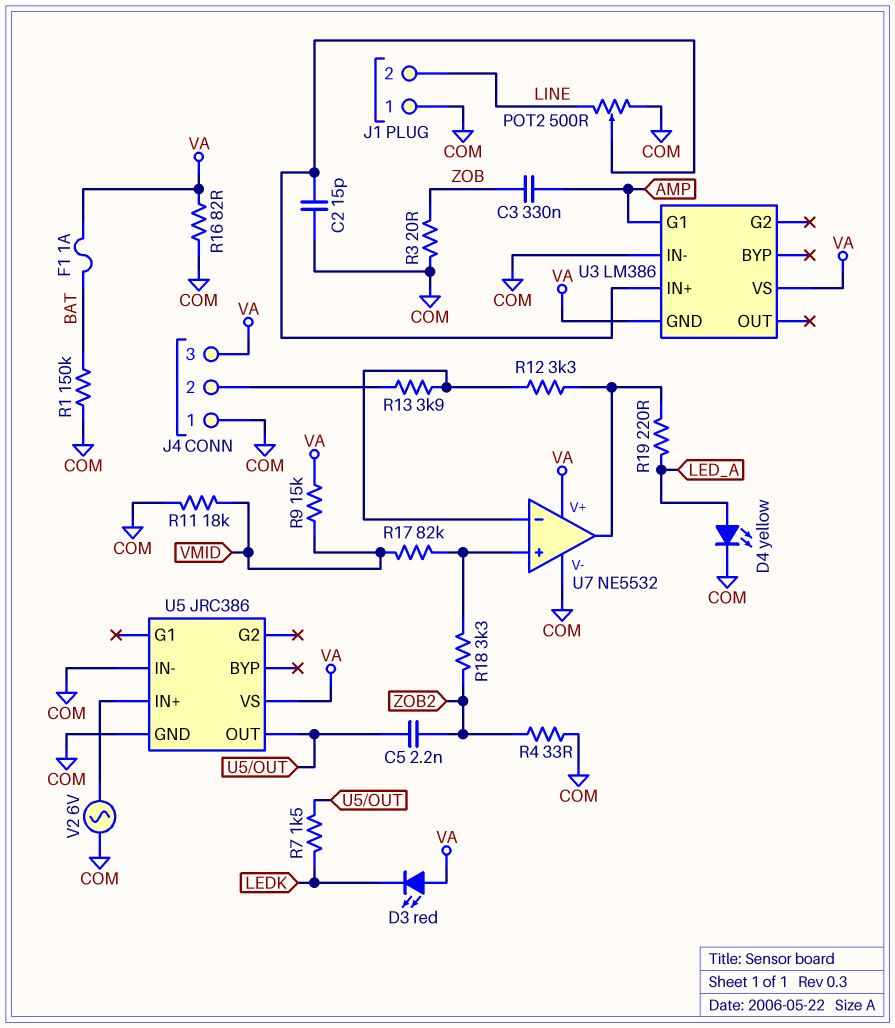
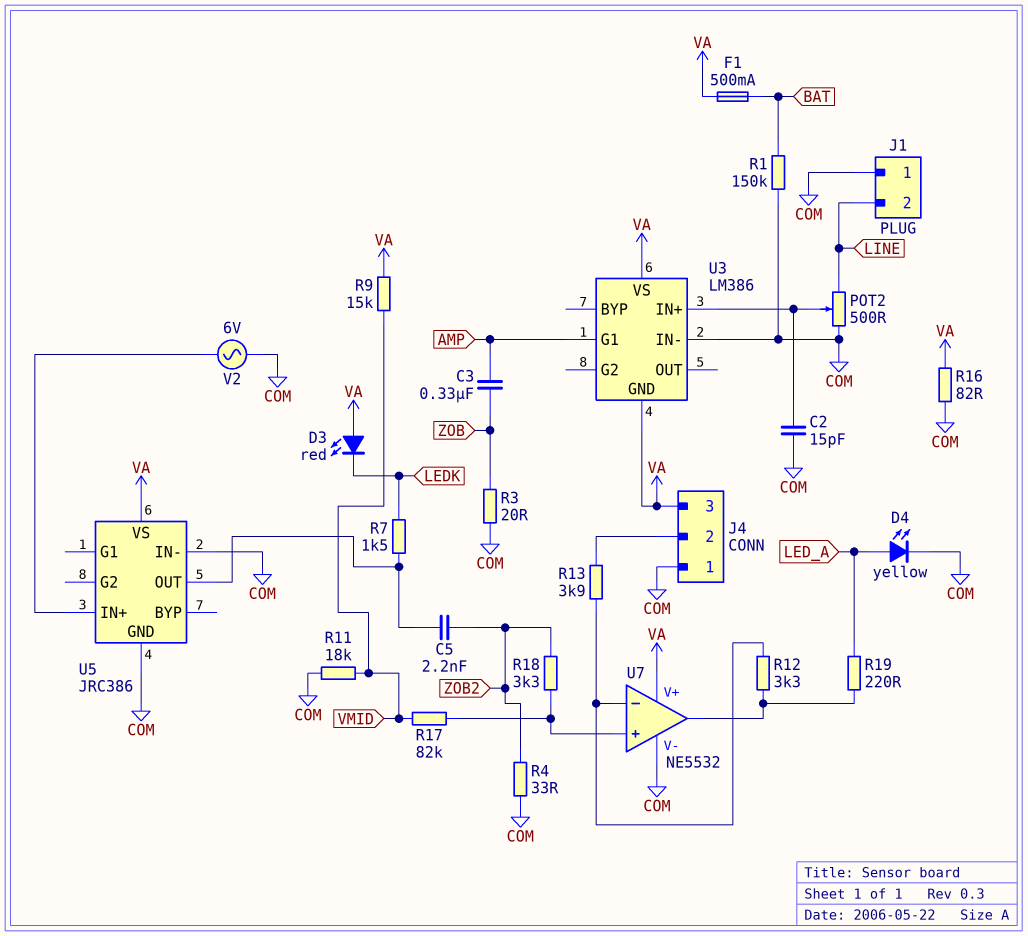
F1: 1A (BAT, VA) -> 500mA (BAT, VA)

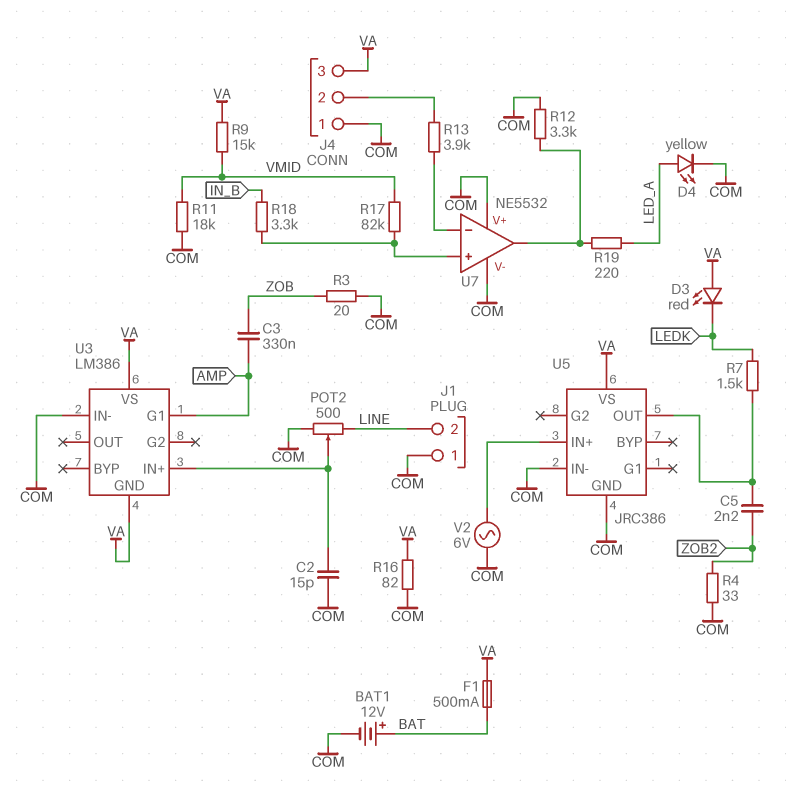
BAT1: none -> 12V (plus BAT, minus COM)
R1: 150k (BAT, COM) -> none
R12: 3.3k (U7/in-, U7/out) -> 3.3k (COM, U7/out)
R18: 3.3k (U7/in+, ZOB2) -> 3.3k (IN_B, U7/in+)
U7 pin V+: VA -> COM

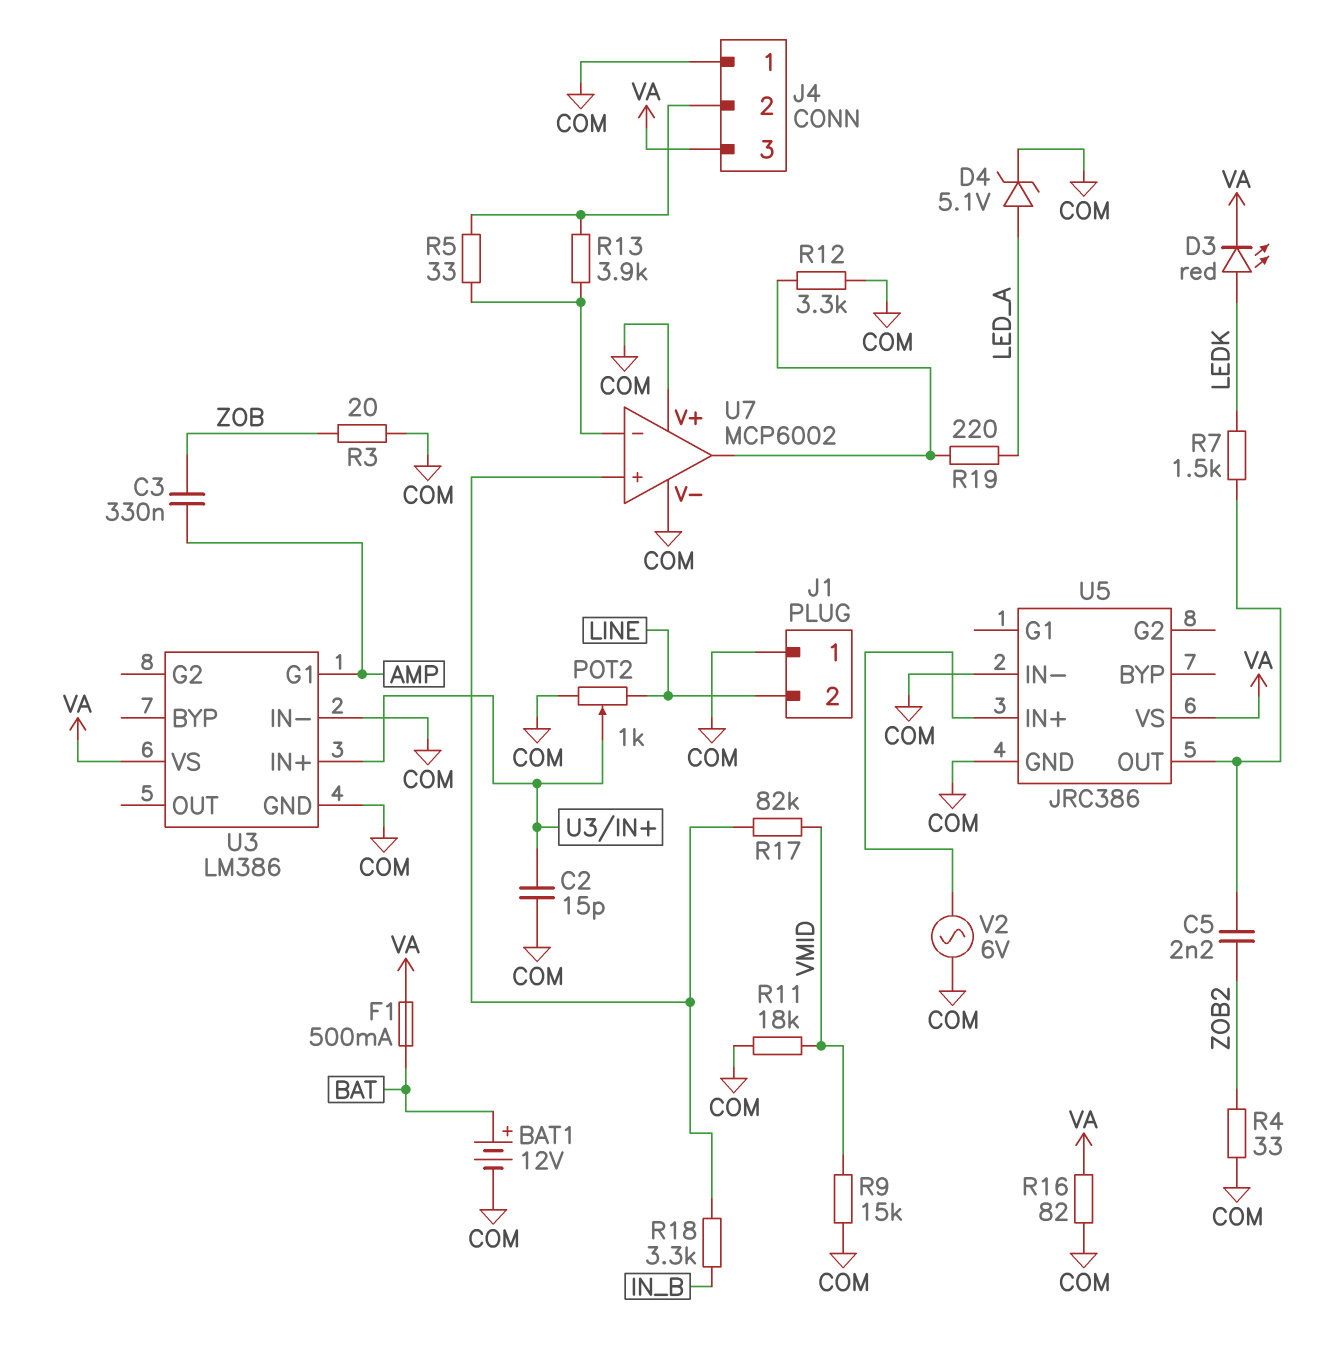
D3: LED red (A VA, K LEDK) -> LED red (A LEDK, K VA)
D4: LED yellow (A LED_A, K COM) -> zener 5.1V (A LED_A, K COM)
POT2: 500 (COM, LINE, wiper U3/IN+) -> 1k (COM, LINE, wiper U3/IN+)
R5: none -> 33 (J4/2, U7/in-)
R9: 15k (VA, VMID) -> 15k (COM, VMID)
U3 pin GND: VA -> COM
U7: NE5532 -> MCP6002

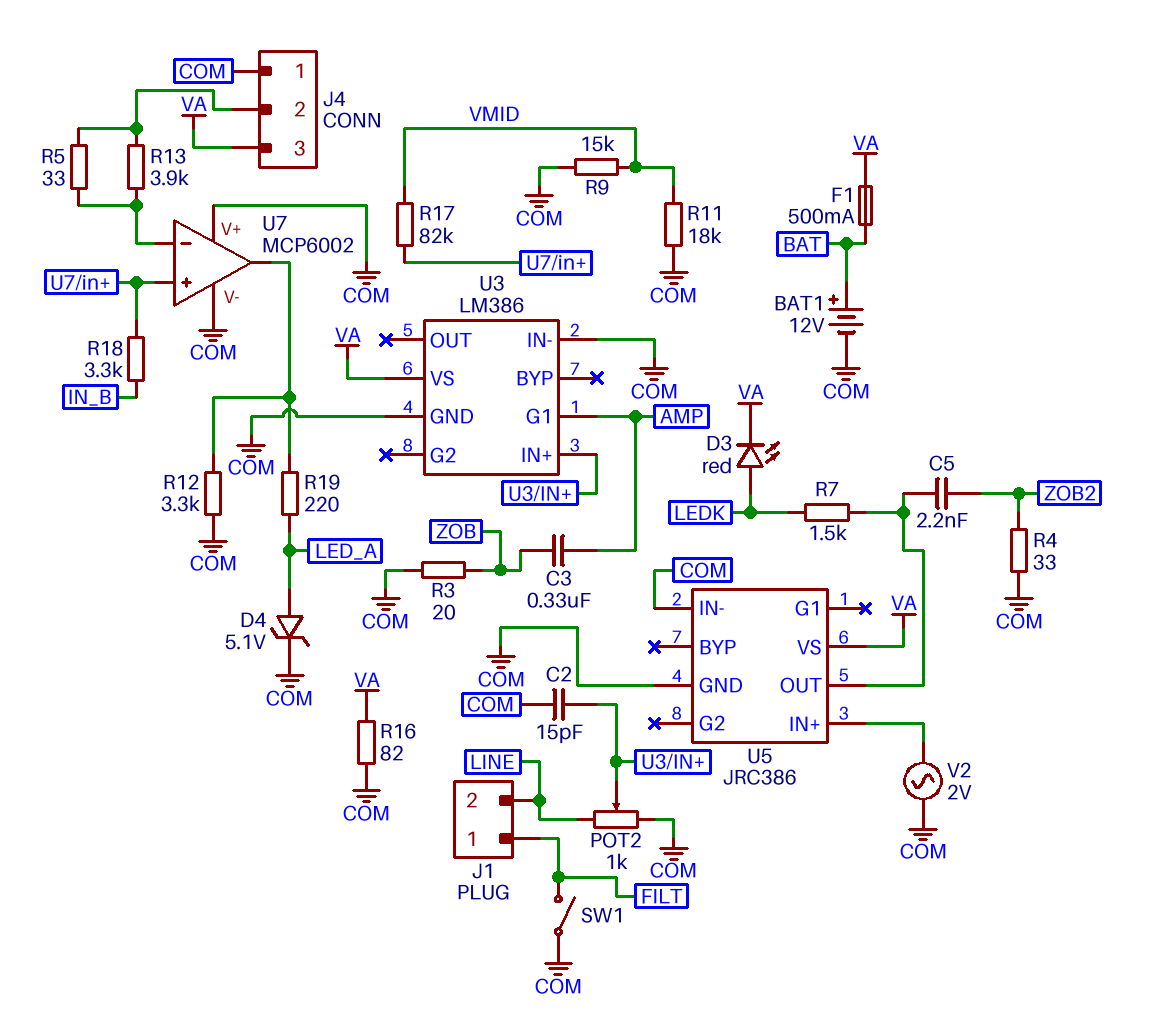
J1 pin 1: COM -> FILT
SW1: none -> switch (COM, FILT)
V2: AC 6V (COM, U5/IN+) -> AC 2V (COM, U5/IN+)

